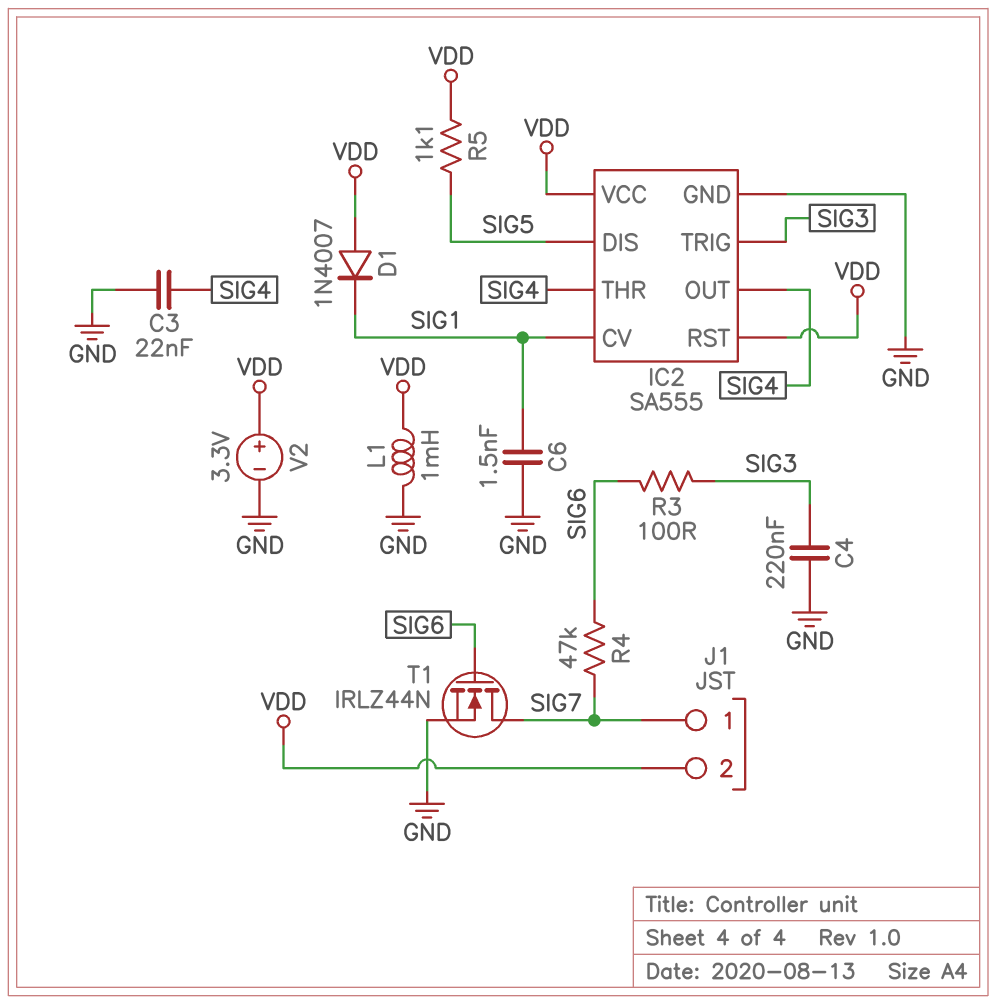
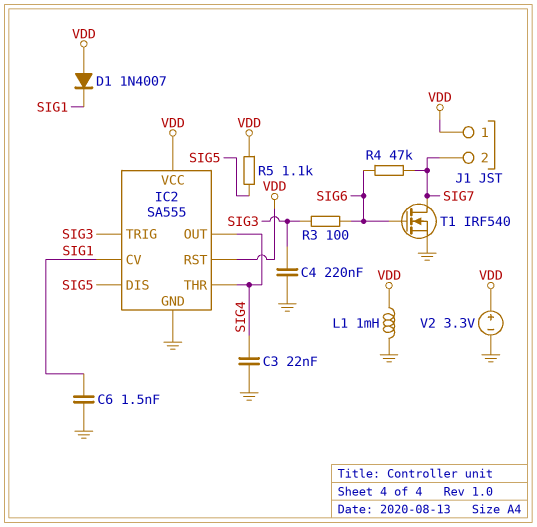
J1 pin 1: SIG7 -> VDD
J1 pin 2: VDD -> SIG7
T1: NMOS IRLZ44N (G SIG6, D SIG7, S GND) -> NMOS IRF540 (G SIG6, D SIG7, S GND)

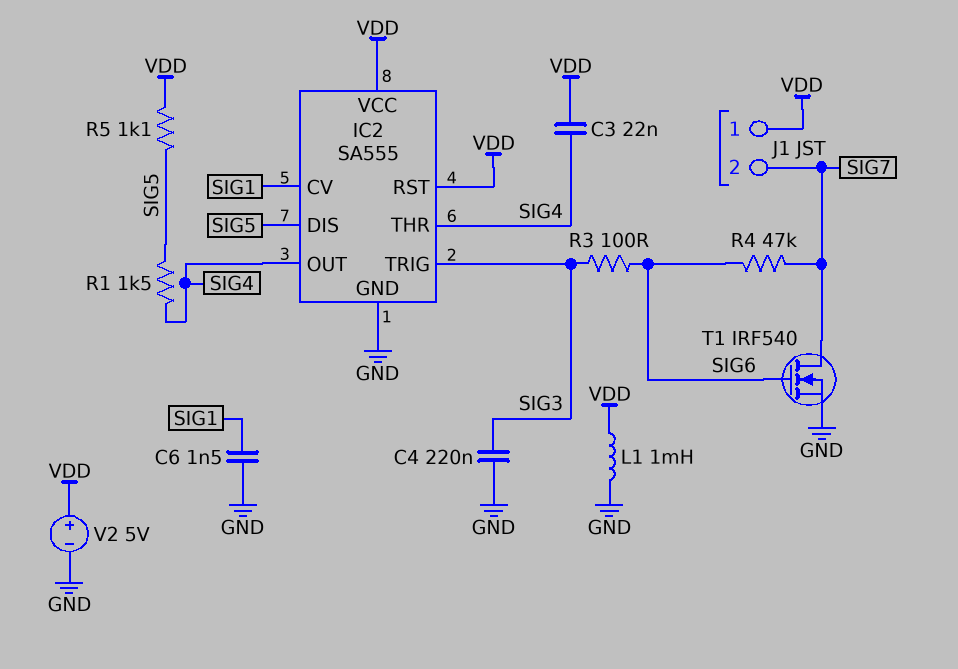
C3: 22nF (GND, SIG4) -> 22nF (SIG4, VDD)
D1: diode 1N4007 (A VDD, K SIG1) -> none
R1: none -> 1.5k (SIG4, SIG5)
V2: 3.3V (plus VDD, minus GND) -> 5V (plus VDD, minus GND)

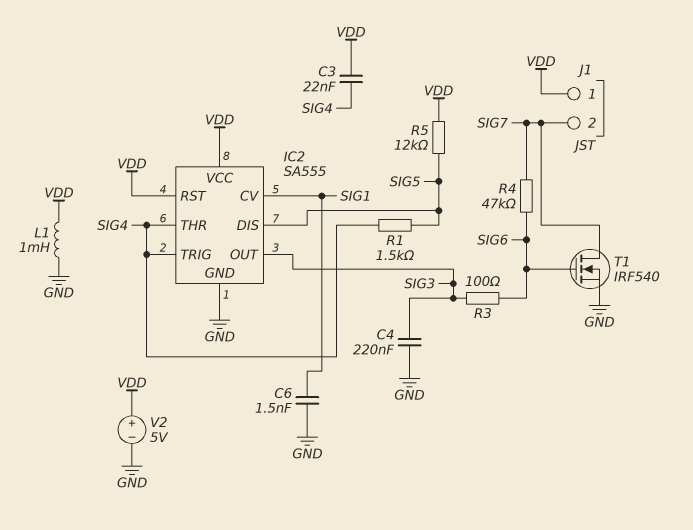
IC2 pin OUT: SIG4 -> SIG3
IC2 pin TRIG: SIG3 -> SIG4
R5: 1.1k (SIG5, VDD) -> 12k (SIG5, VDD)

